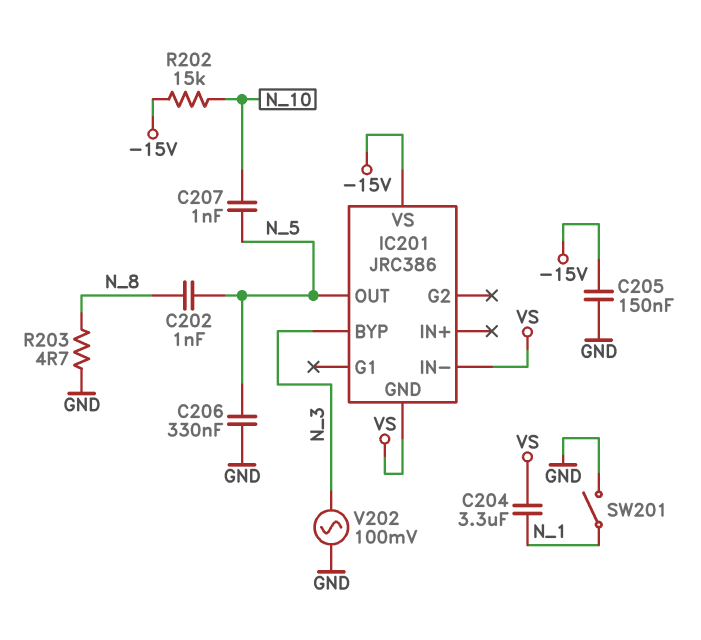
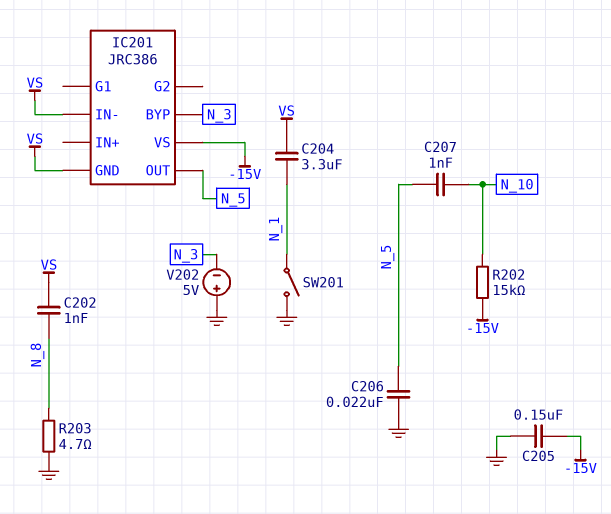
C202: 1nF (N_5, N_8) -> 1nF (N_8, VS)
C206: 330nF (GND, N_5) -> 22nF (GND, N_5)
V202: AC 100mV (GND, N_3) -> 5V (plus GND, minus N_3)

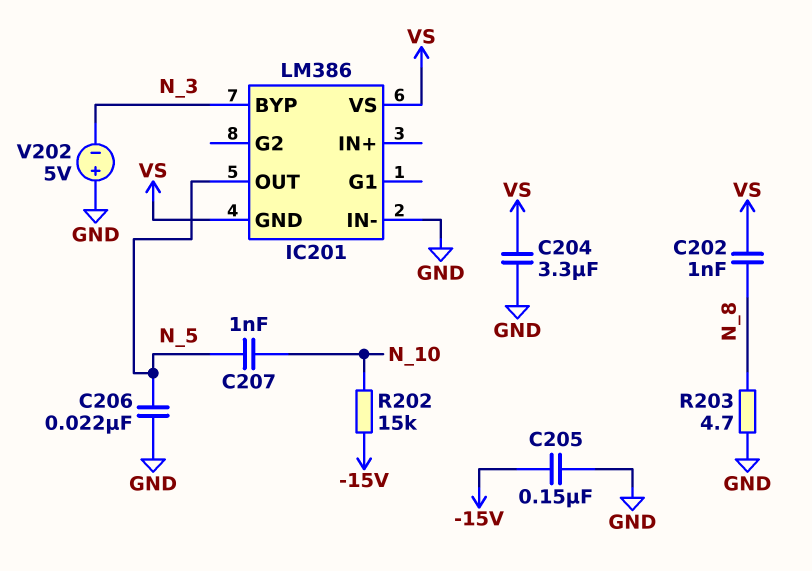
C204: 3.3uF (N_1, VS) -> 3.3uF (GND, VS)
IC201: JRC386 -> LM386
IC201 pin IN-: VS -> GND
IC201 pin VS: -15V -> VS
SW201: switch (GND, N_1) -> none

